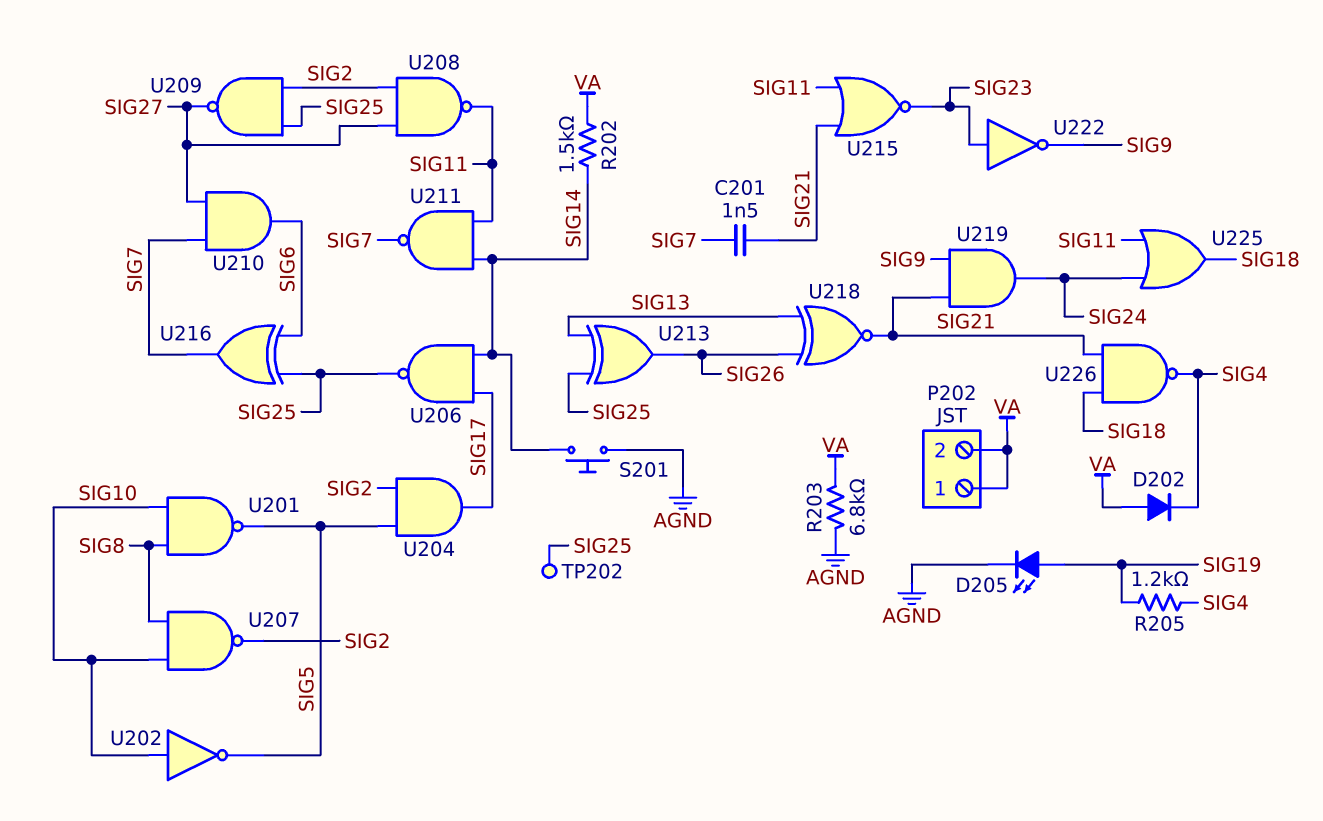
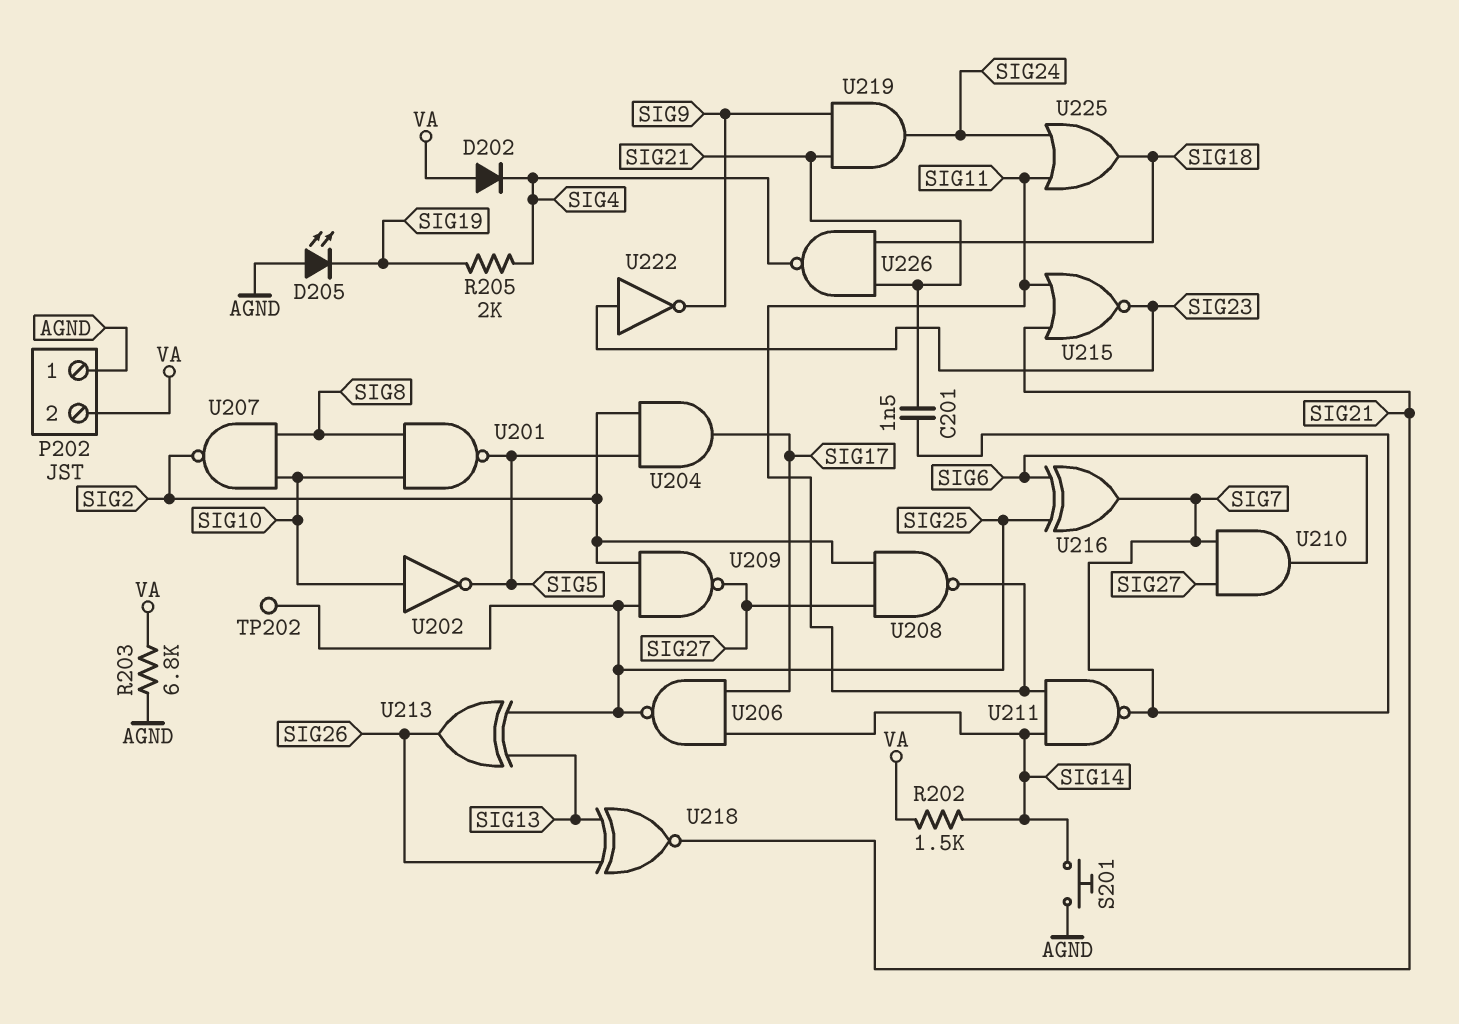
D205: LED (A SIG19, K AGND) -> LED (A AGND, K SIG19)
P202 pin 1: VA -> AGND
R205: 1.2k (SIG4, SIG19) -> 2k (SIG4, SIG19)

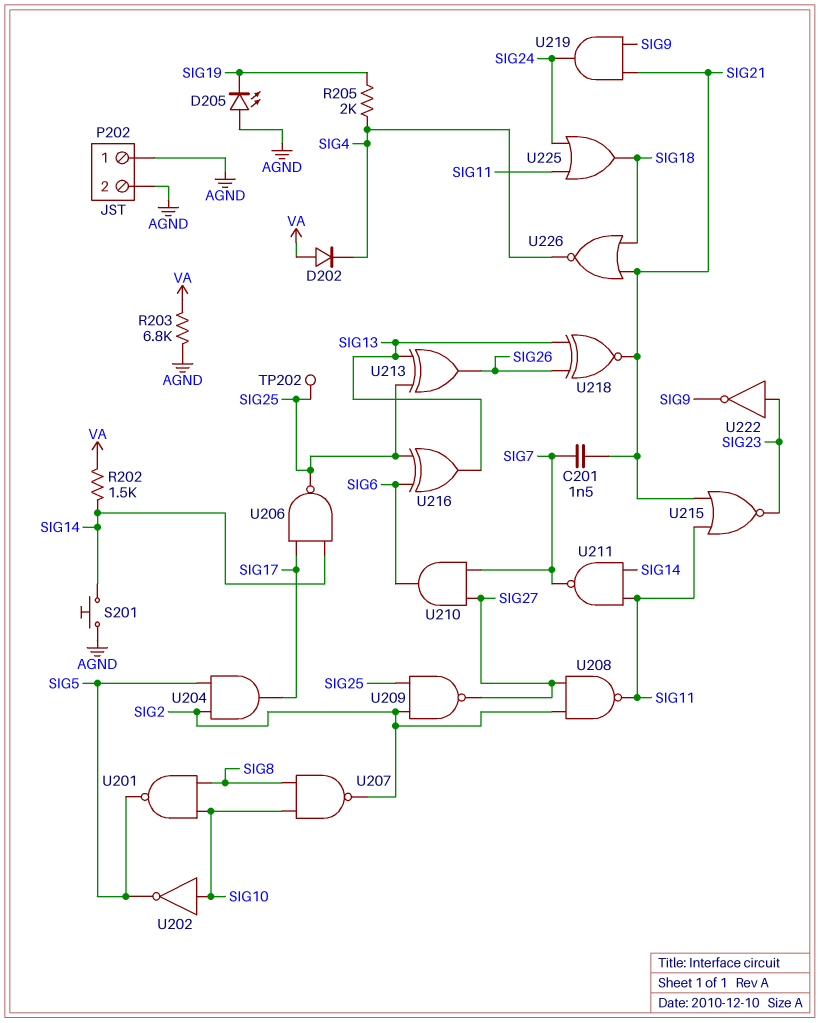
P202 pin 2: VA -> AGND
U216: XOR (in SIG6, in SIG25, out SIG7) -> XOR (in SIG6, in SIG25, out SIG13)
U226: NAND (in SIG18, in SIG21, out SIG4) -> NOR (in SIG18, in SIG21, out SIG4)

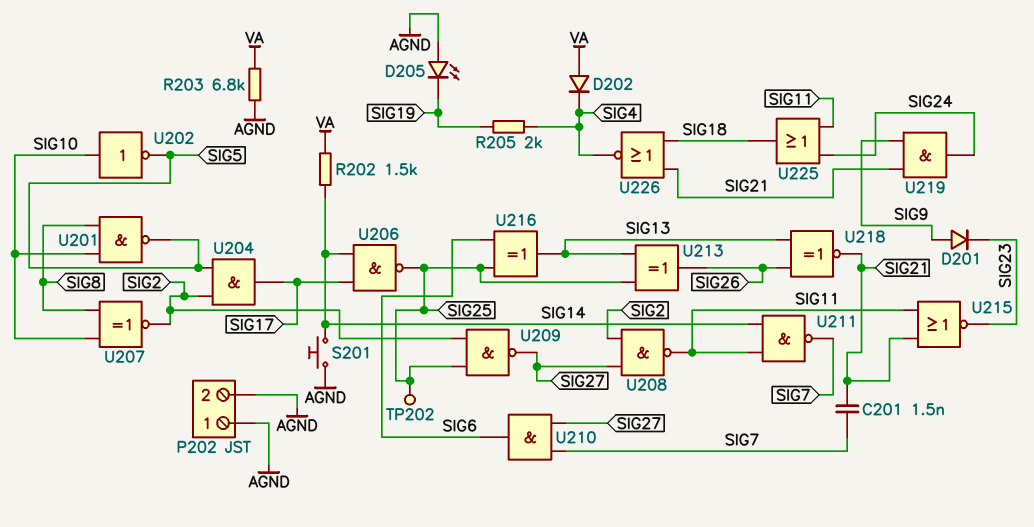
D201: none -> diode (A SIG9, K SIG23)
U207: NAND (in SIG8, in SIG10, out SIG2) -> XNOR (in SIG8, in SIG10, out SIG2)
U222: NOT (in SIG23, out SIG9) -> none

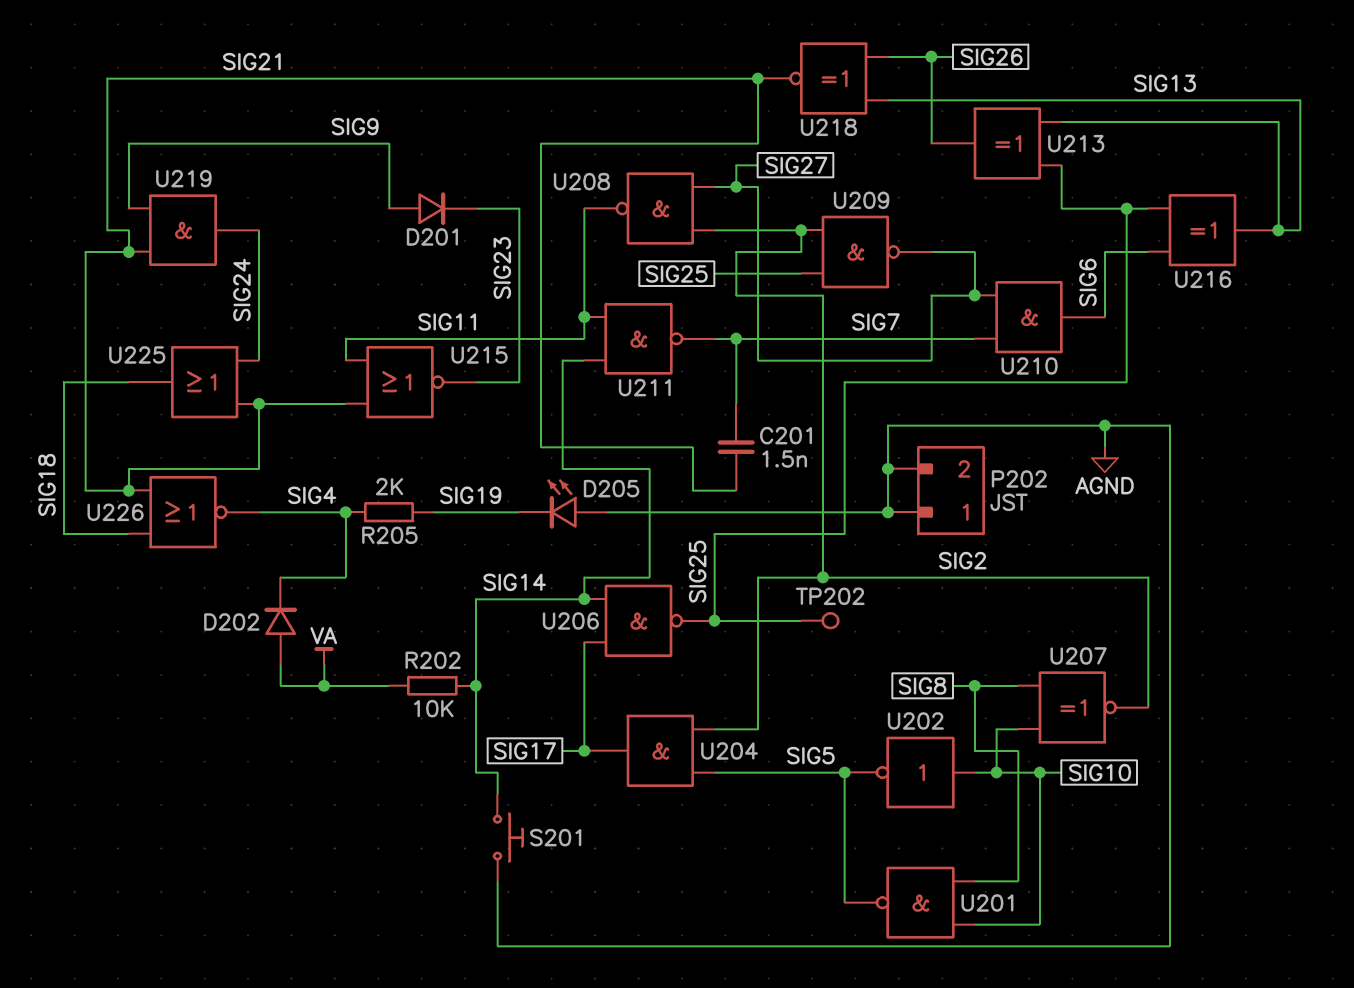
R202: 1.5k (SIG14, VA) -> 10k (SIG14, VA)
R203: 6.8k (AGND, VA) -> none
U225: OR (in SIG11, in SIG24, out SIG18) -> OR (in SIG21, in SIG24, out SIG18)

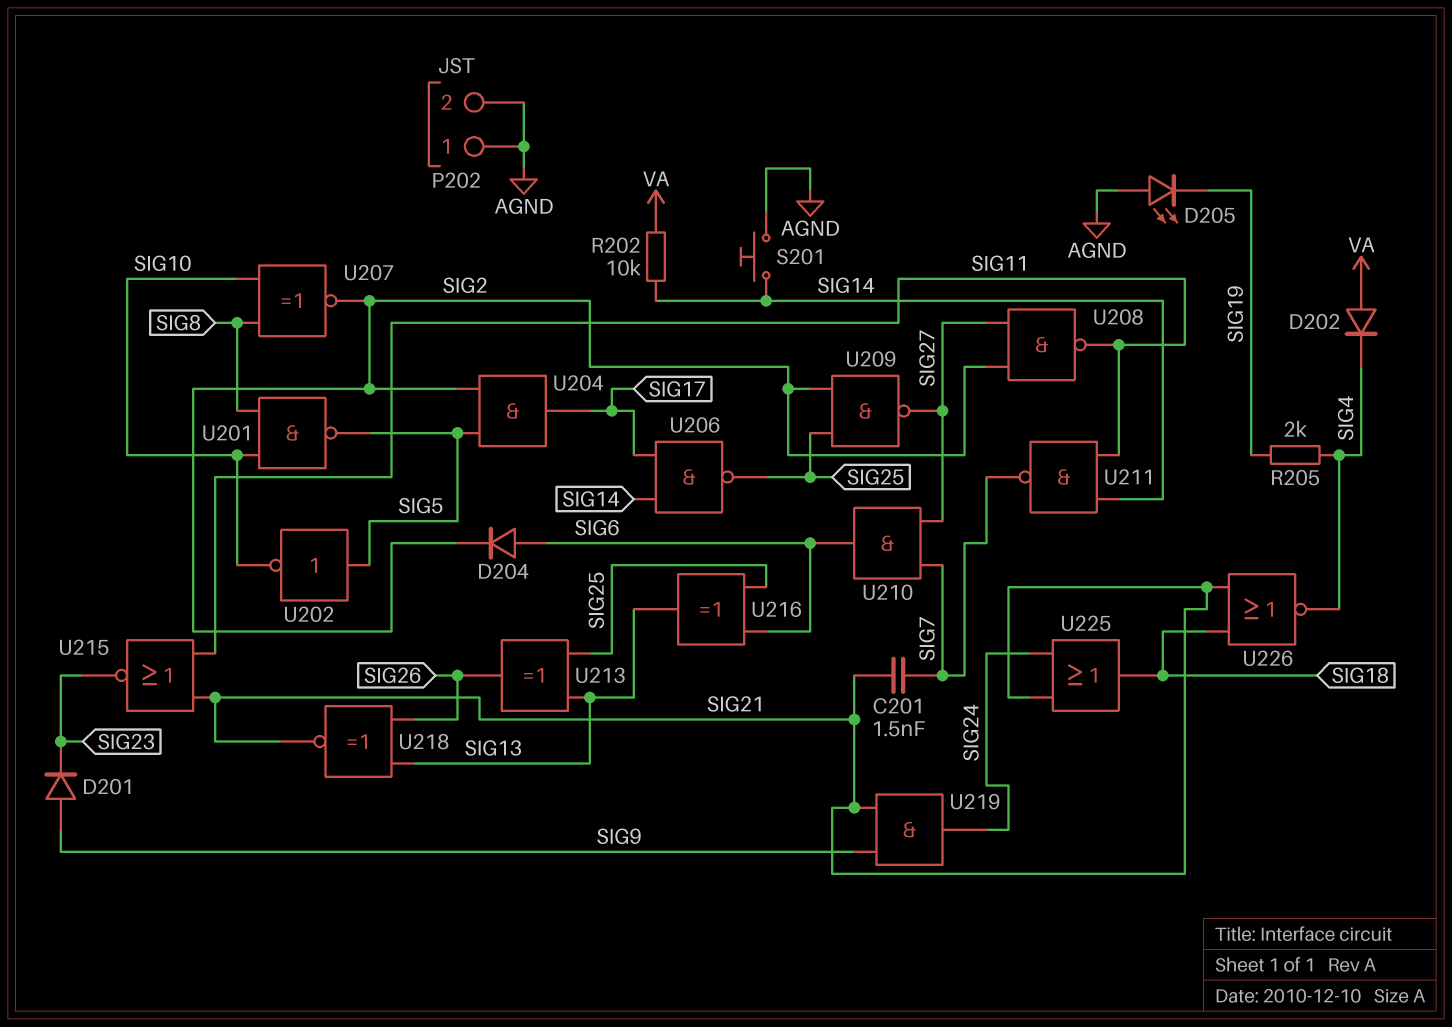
D204: none -> diode (A SIG6, K SIG2)
TP202: test point (SIG25) -> none
U202: NOT (in SIG10, out SIG5) -> NOT (in SIG5, out SIG10)

